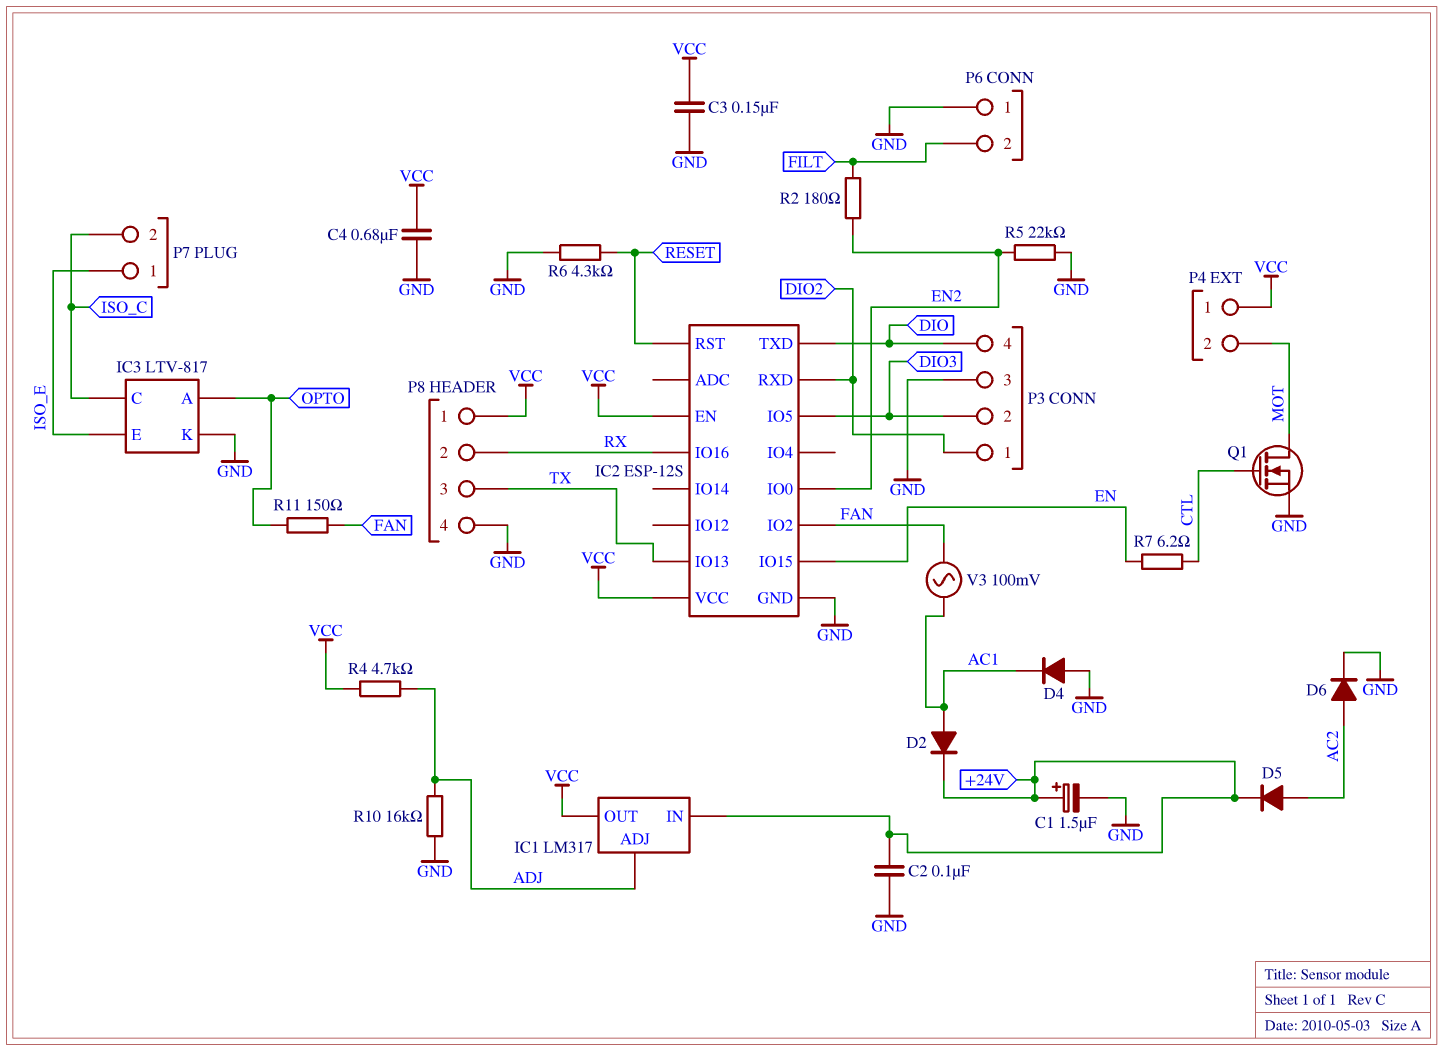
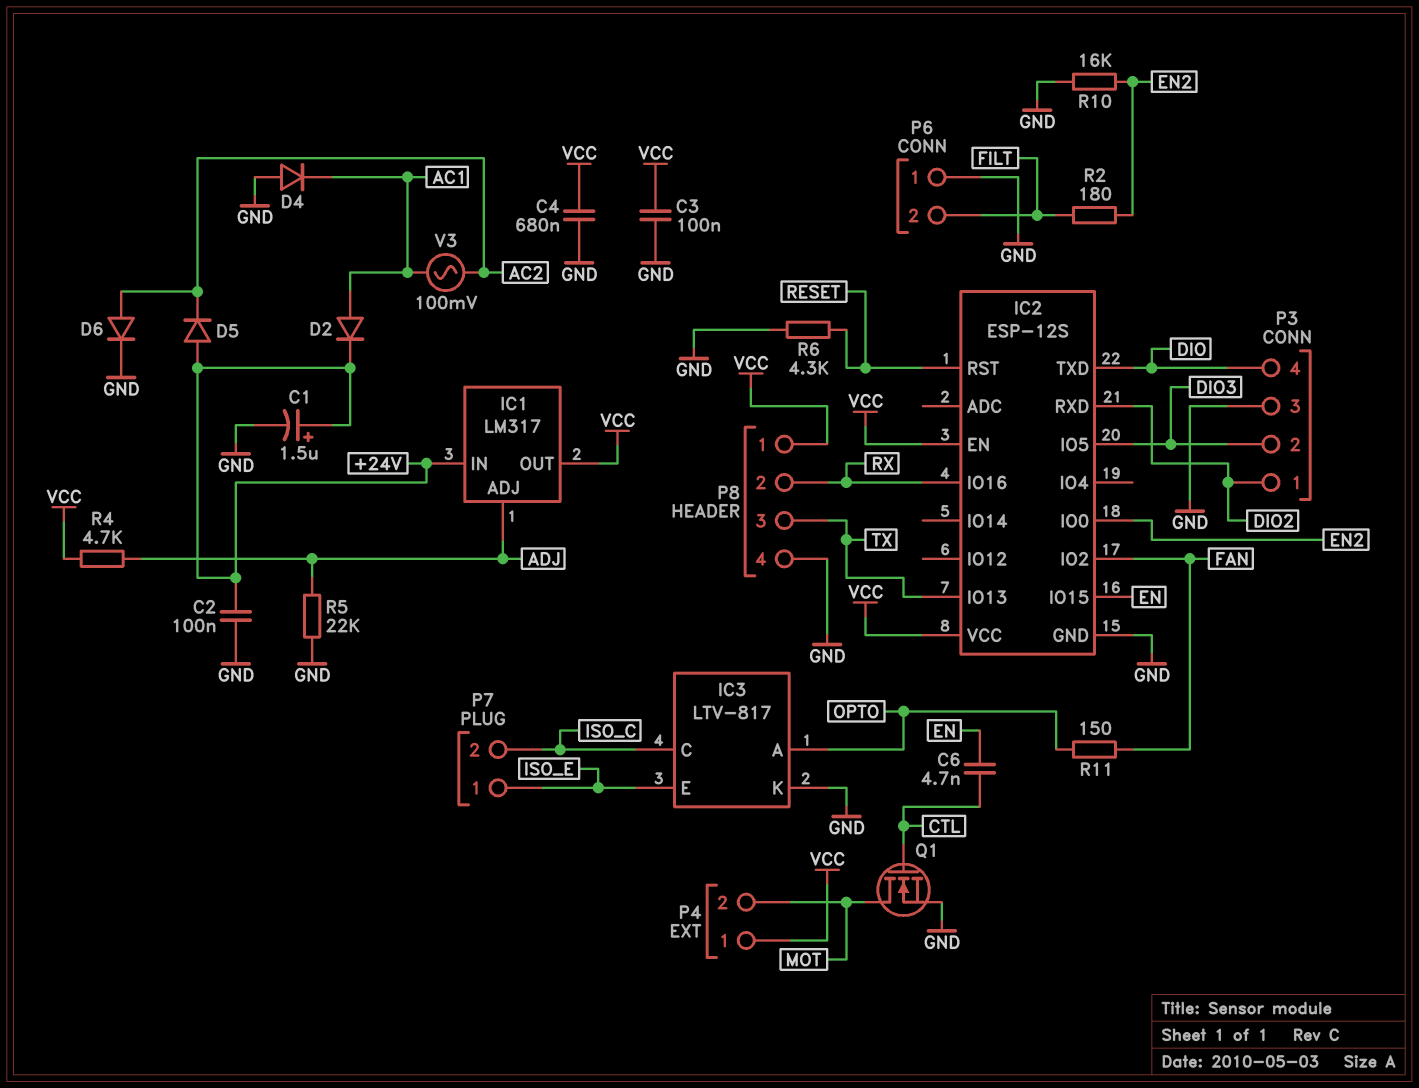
C3: 150nF (GND, VCC) -> 100nF (GND, VCC)
C6: none -> 4.7nF (CTL, EN)
D5: diode (A AC2, K +24V) -> diode (A +24V, K AC2)
R5: 22k (EN2, GND) -> 22k (ADJ, GND)
R7: 6.2 (CTL, EN) -> none
R10: 16k (ADJ, GND) -> 16k (EN2, GND)
V3: AC 100mV (AC1, FAN) -> AC 100mV (AC1, AC2)

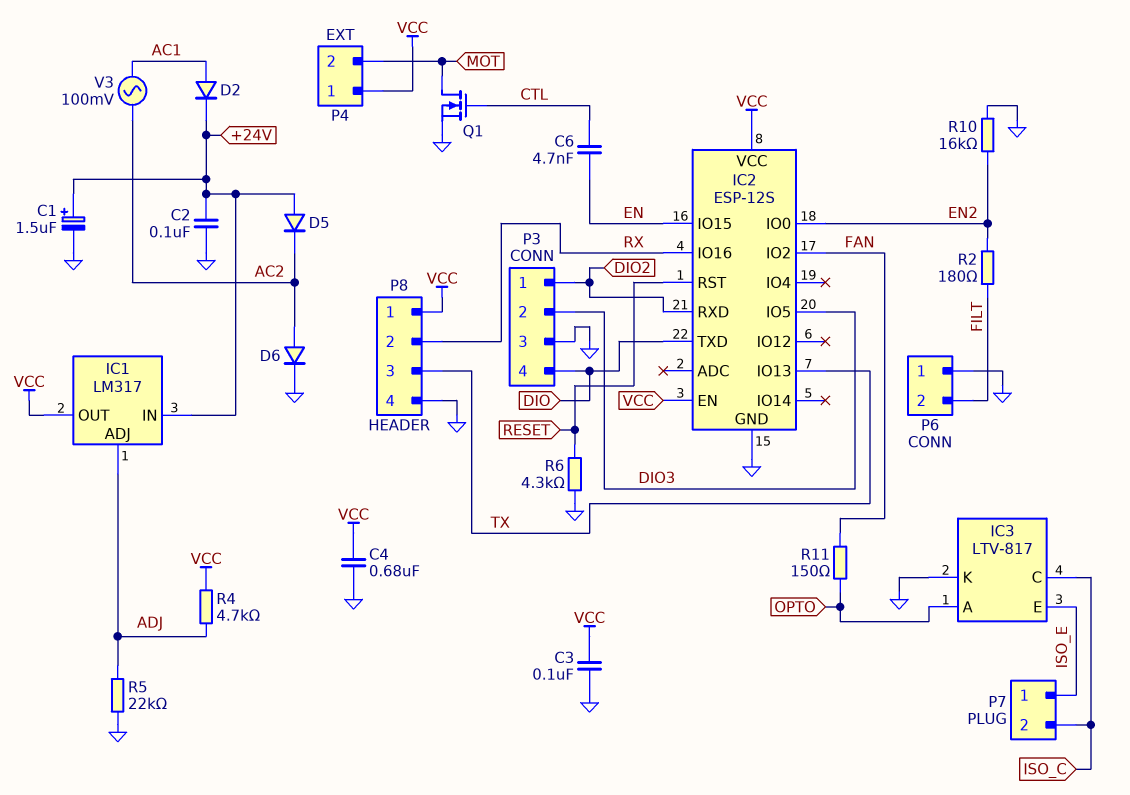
D4: diode (A GND, K AC1) -> none

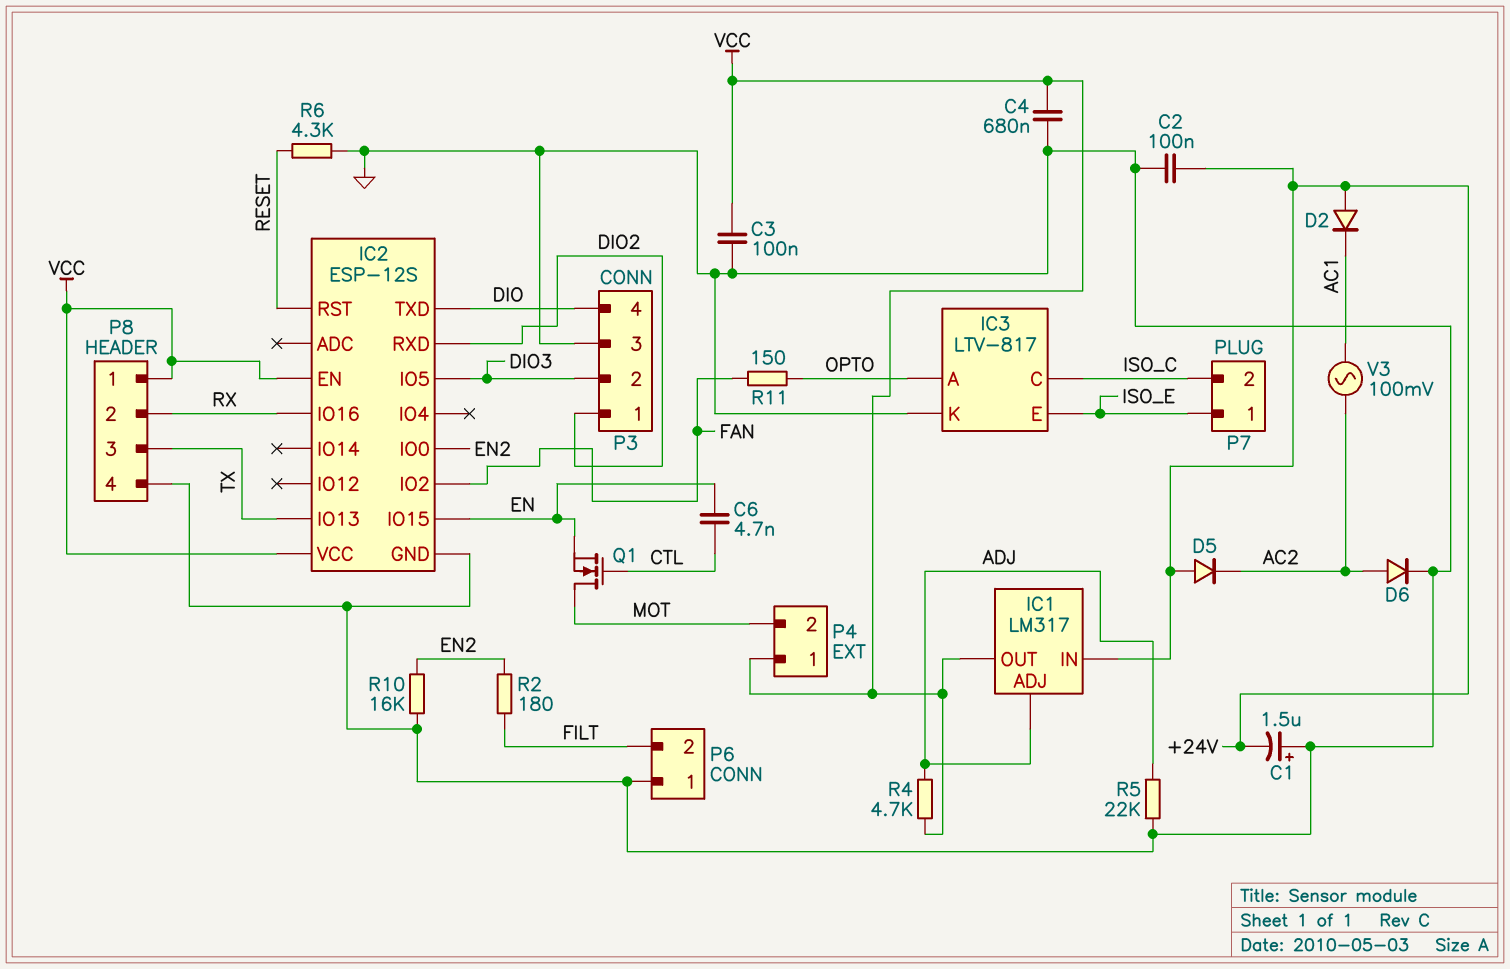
C1: 1.5uF (plus +24V, minus GND) -> 1.5uF (plus GND, minus +24V)
D2: diode (A AC1, K +24V) -> diode (A +24V, K AC1)
Q1: NMOS (G CTL, D MOT, S GND) -> NMOS (G CTL, D MOT, S EN)

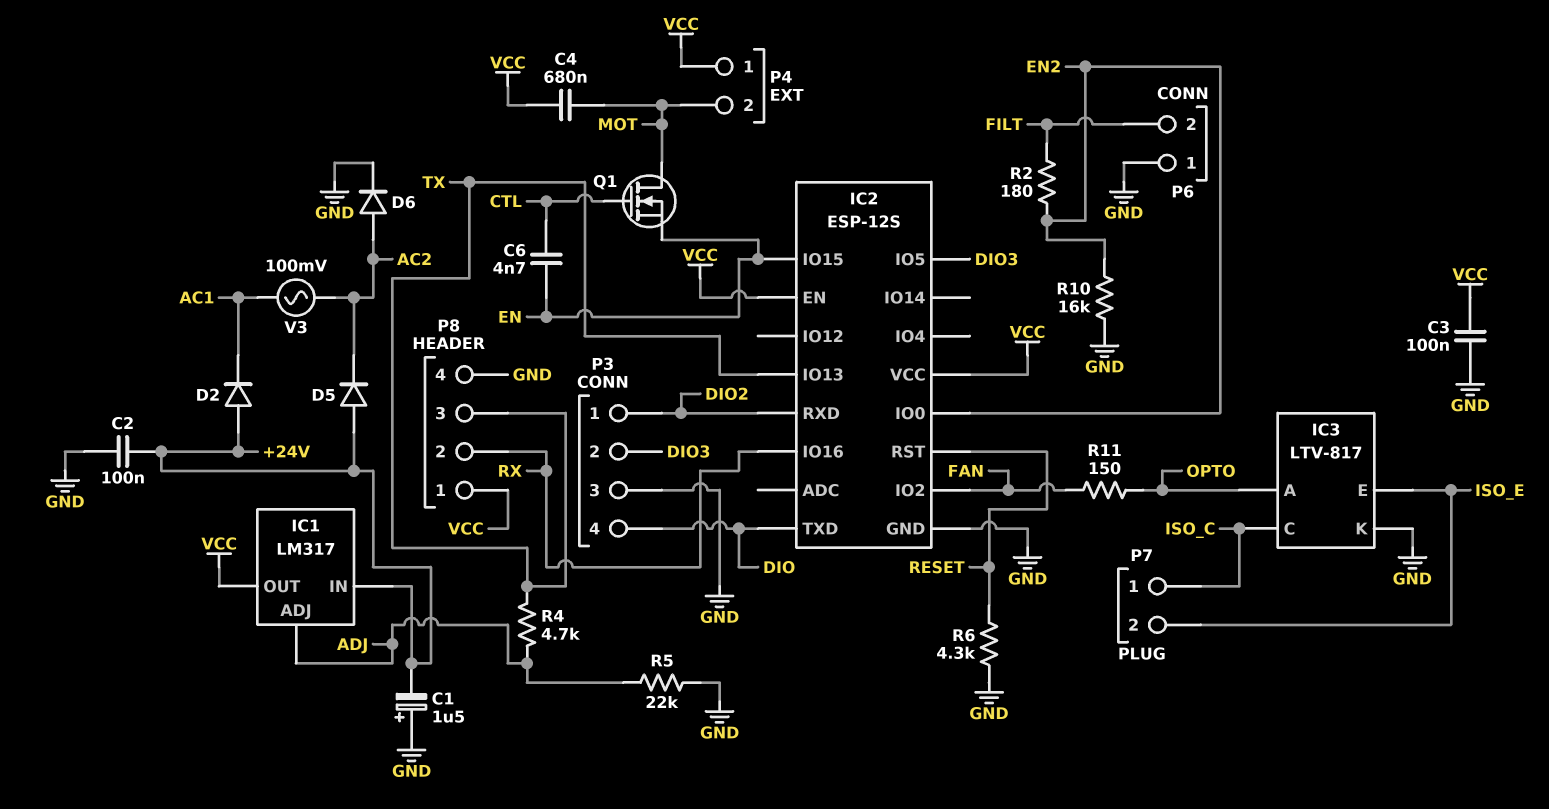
C4: 680nF (GND, VCC) -> 680nF (MOT, VCC)
P7 pin 1: ISO_E -> ISO_C
P7 pin 2: ISO_C -> ISO_E
R4: 4.7k (ADJ, VCC) -> 4.7k (ADJ, TX)

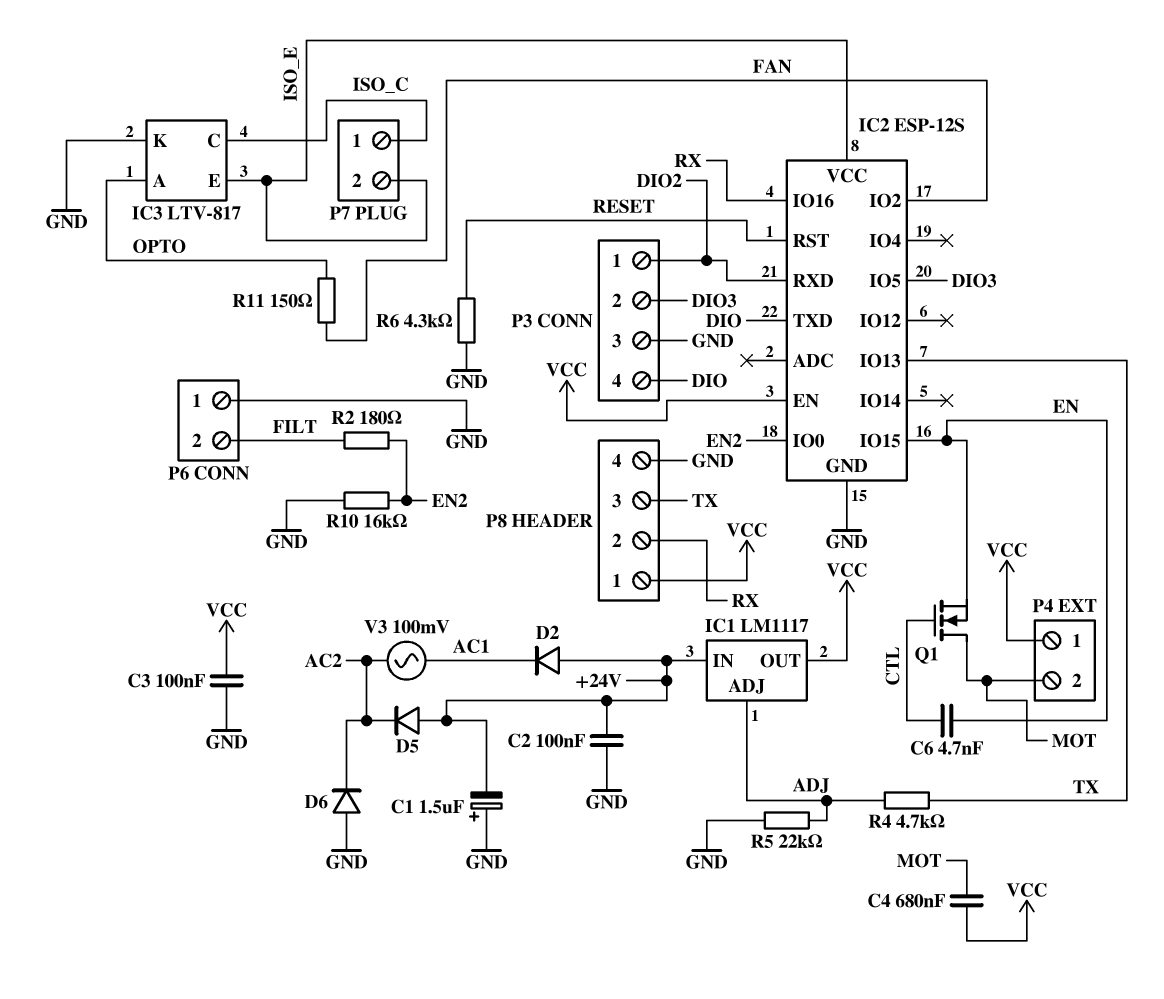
D6: diode (A AC2, K GND) -> diode (A GND, K AC2)
IC1: LM317 -> LM1117
IC2 pin VCC: VCC -> ISO_E

